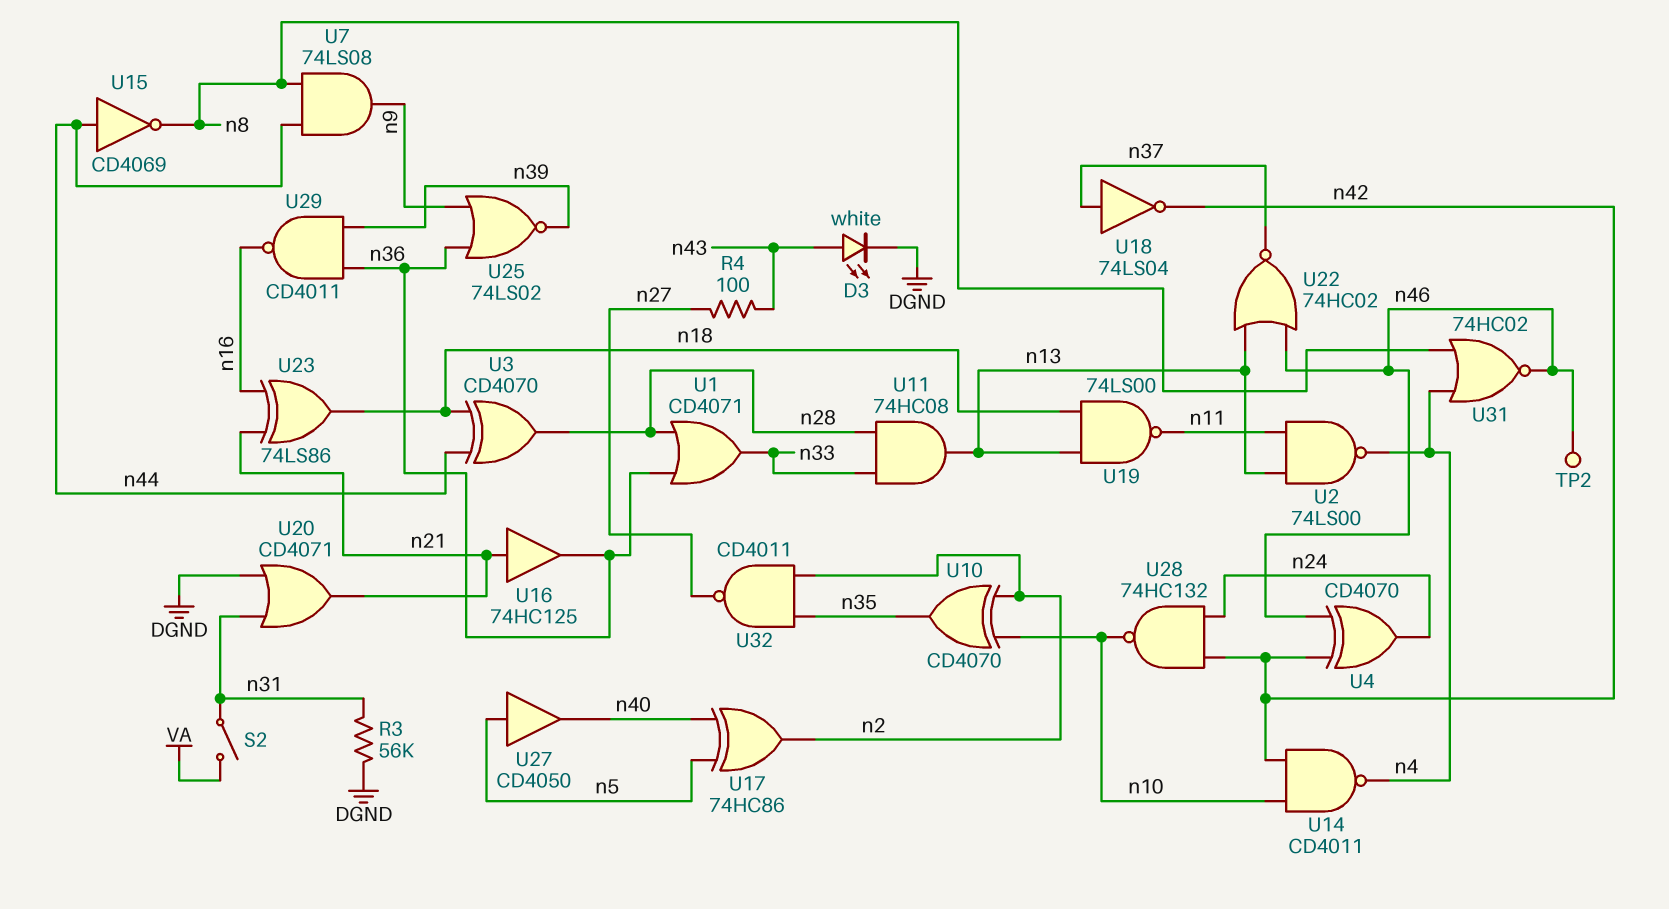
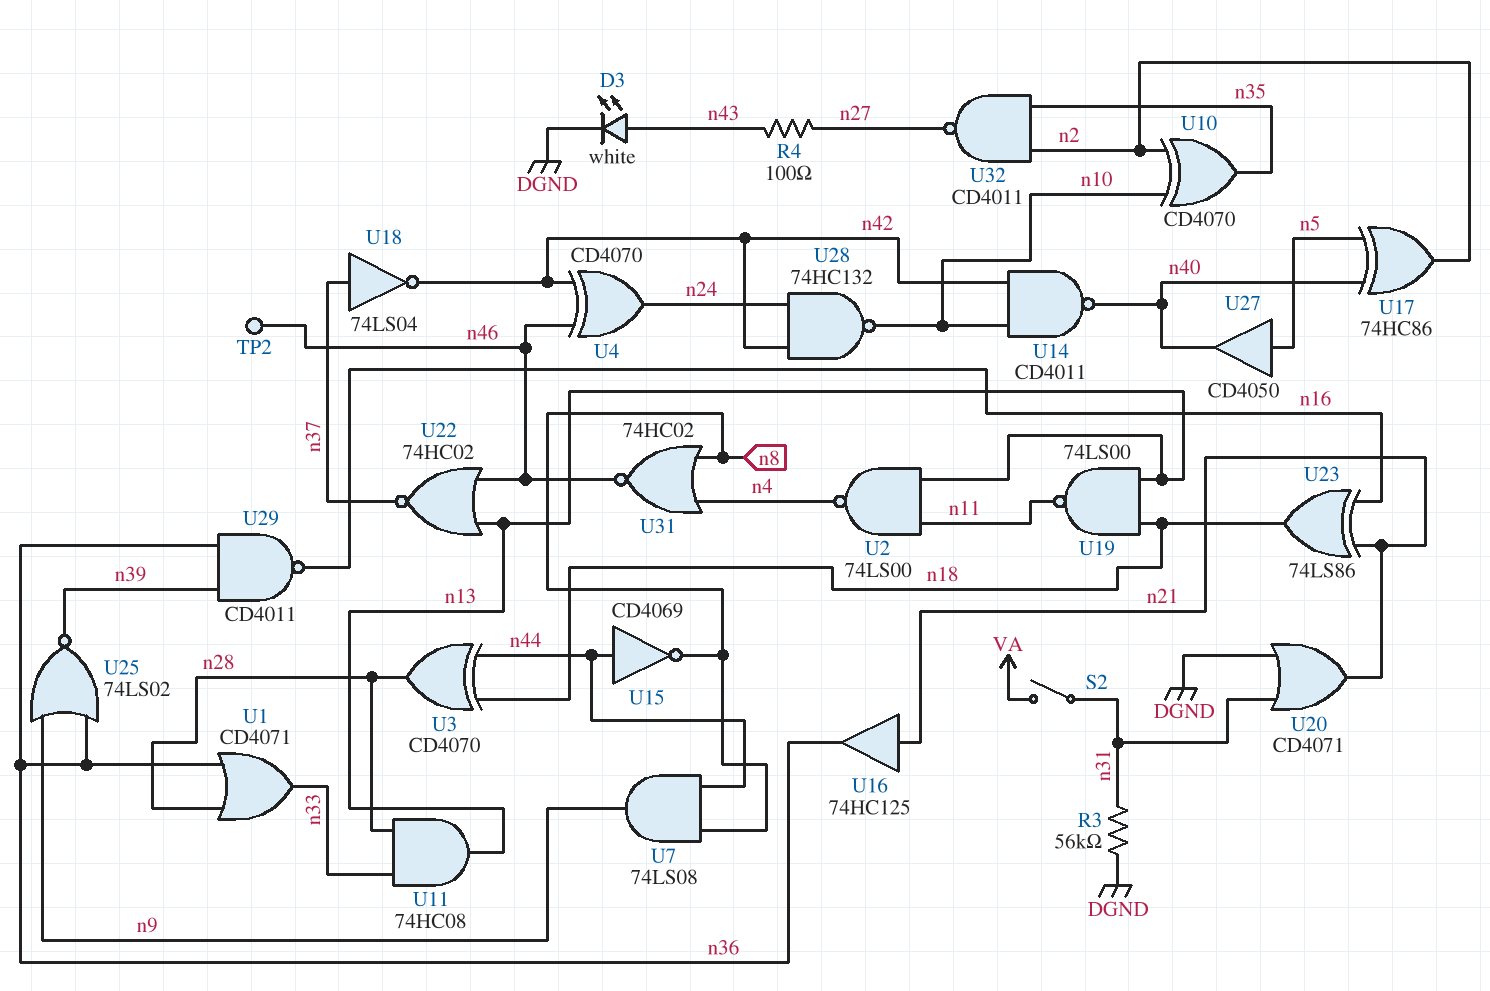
U14: NAND CD4011 (in n10, in n42, out n4) -> NAND CD4011 (in n10, in n42, out n40)

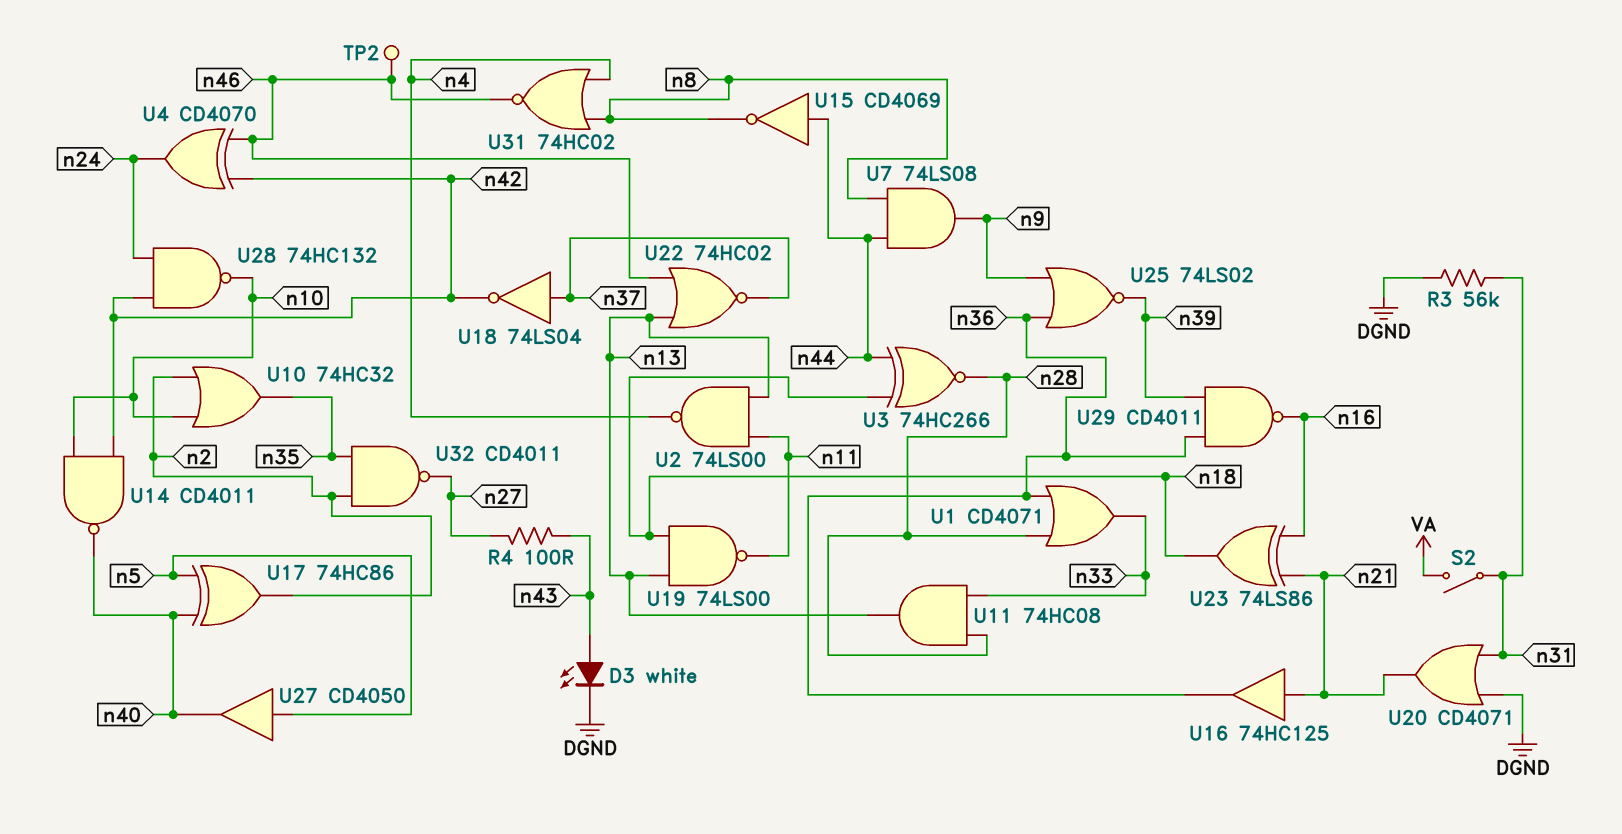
U3: XOR CD4070 (in n18, in n44, out n28) -> XNOR 74HC266 (in n18, in n44, out n28)
U10: XOR CD4070 (in n2, in n10, out n35) -> OR 74HC32 (in n2, in n10, out n35)

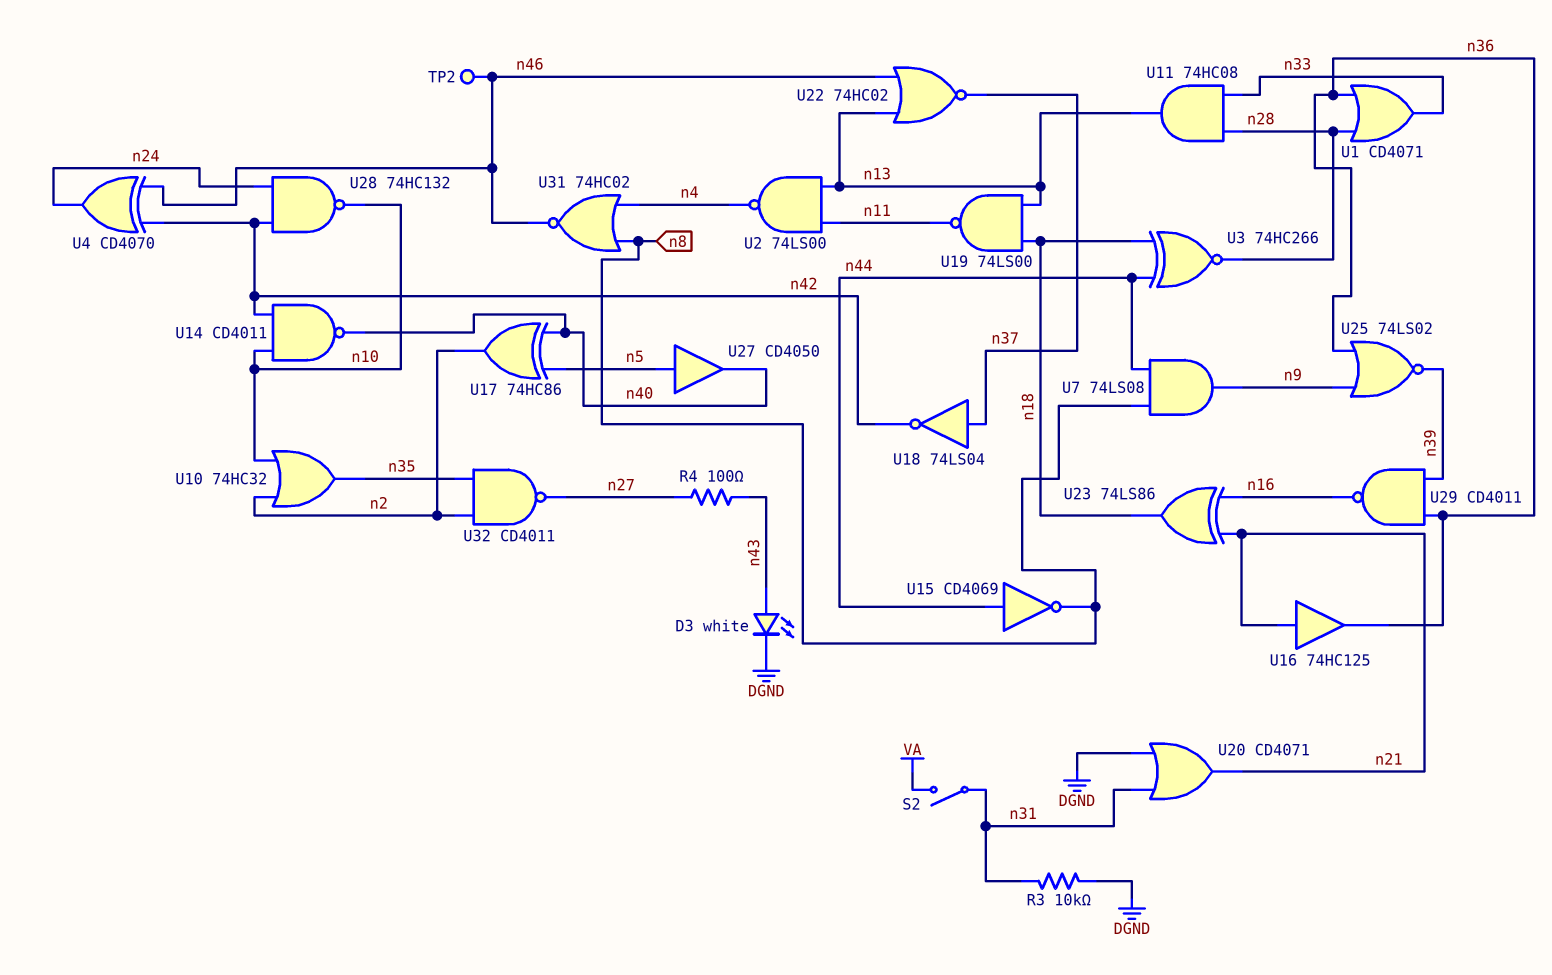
R3: 56k (DGND, n31) -> 10k (DGND, n31)

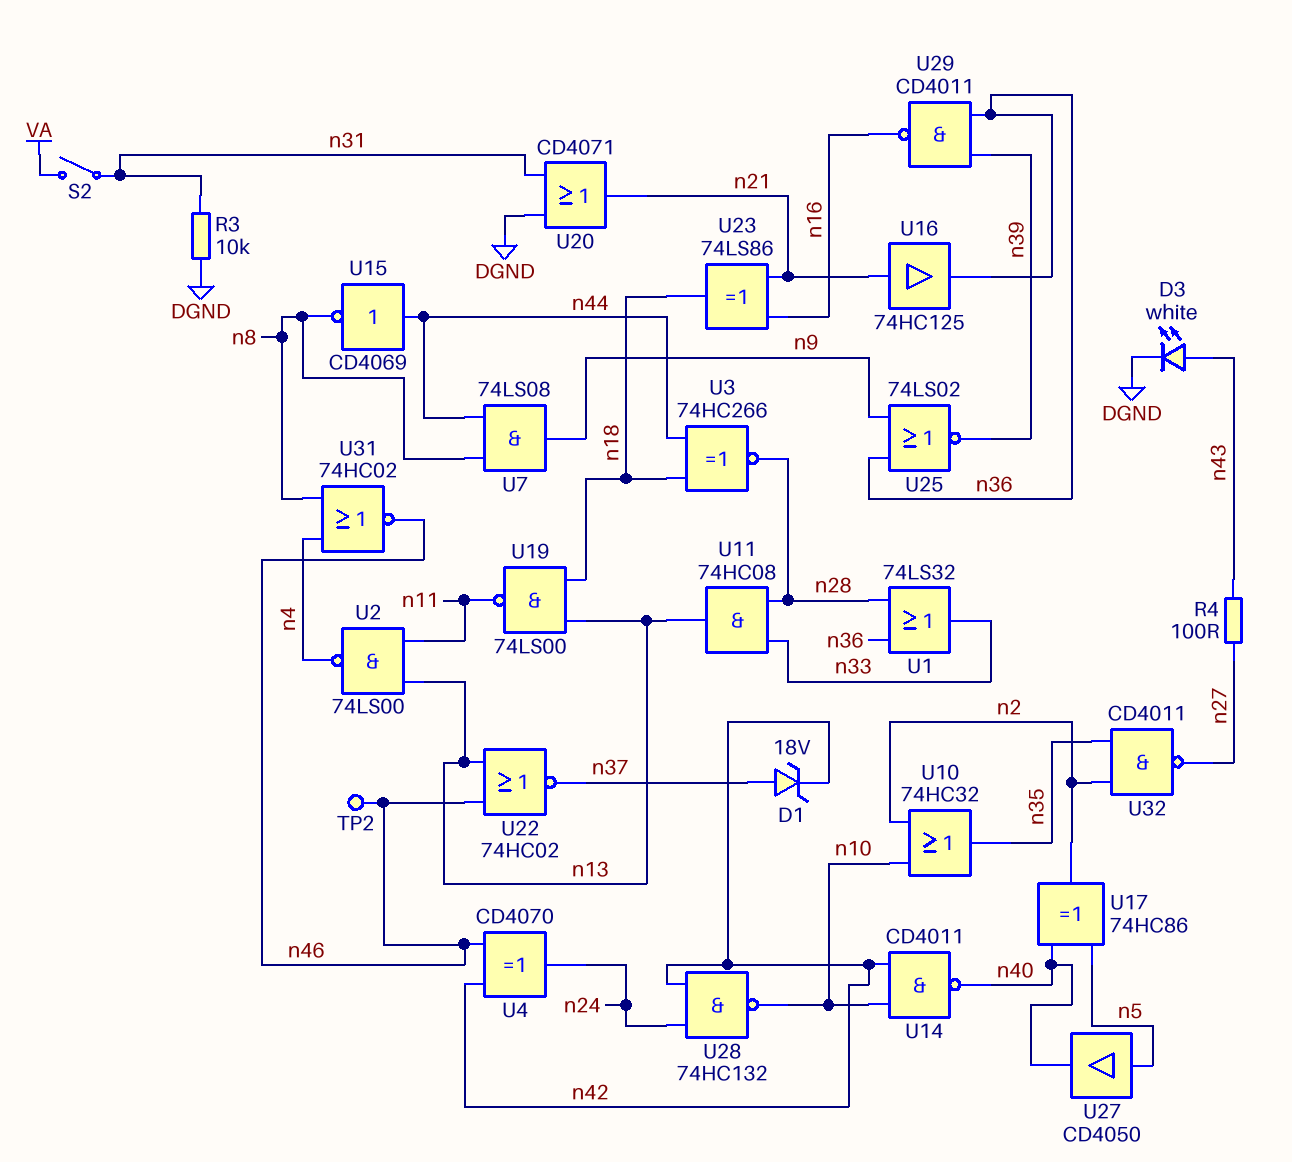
D1: none -> zener 18V (A n37, K n42)
U1: OR CD4071 (in n28, in n36, out n33) -> OR 74LS32 (in n28, in n36, out n33)
U18: NOT 74LS04 (in n37, out n42) -> none

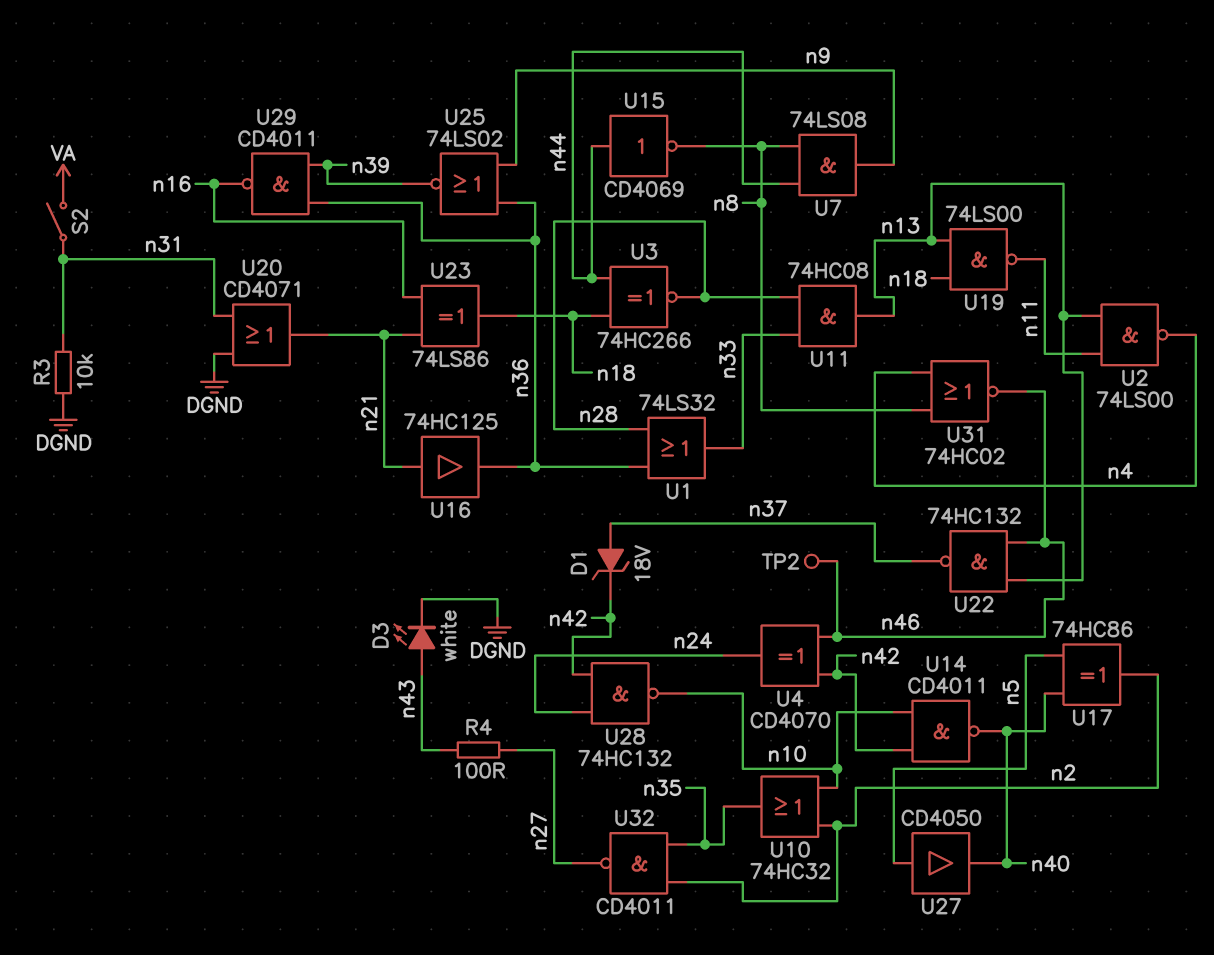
U22: NOR 74HC02 (in n13, in n46, out n37) -> NAND 74HC132 (in n13, in n46, out n37)

